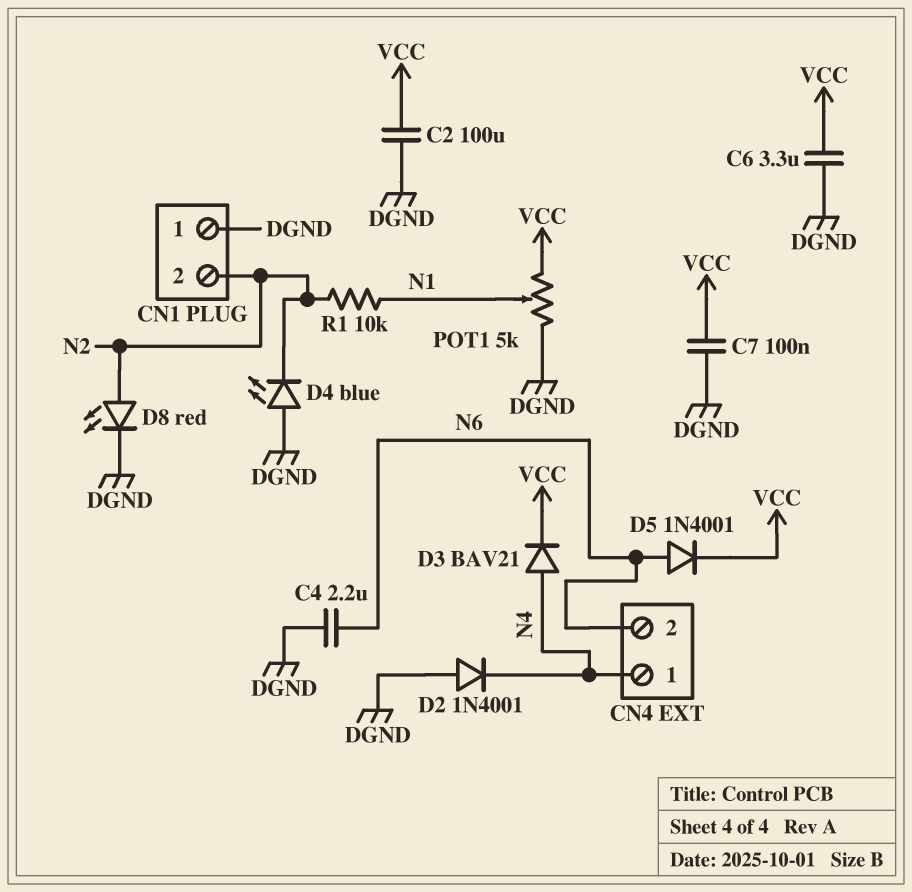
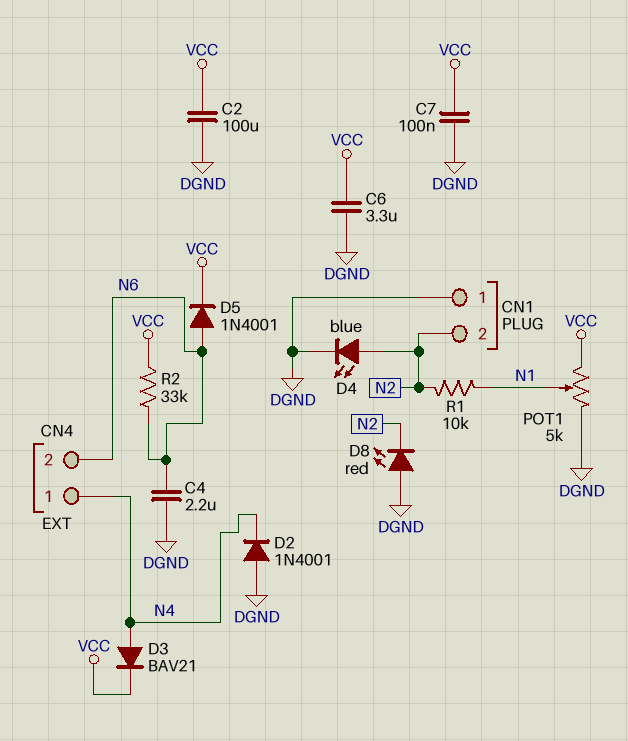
D4: LED blue (A DGND, K N2) -> LED blue (A N2, K DGND)
D8: LED red (A N2, K DGND) -> LED red (A DGND, K N2)
R2: none -> 33k (N6, VCC)

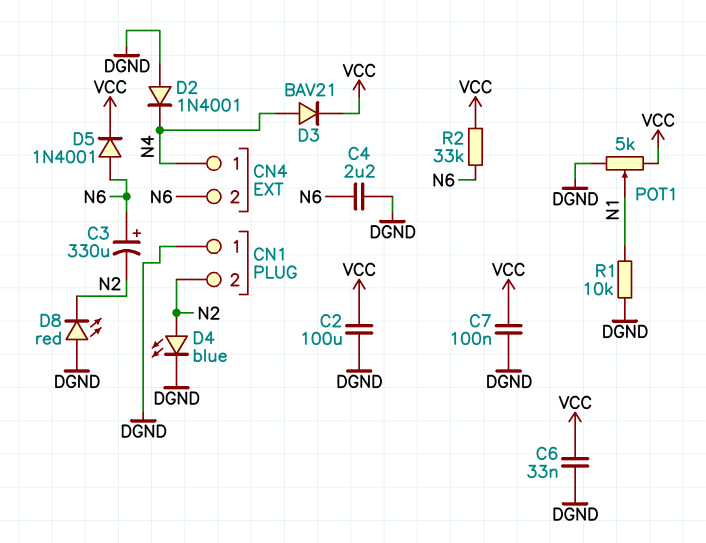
C3: none -> 330uF (plus N6, minus N2)
C6: 3.3uF (DGND, VCC) -> 33nF (DGND, VCC)
R1: 10k (N1, N2) -> 10k (DGND, N1)

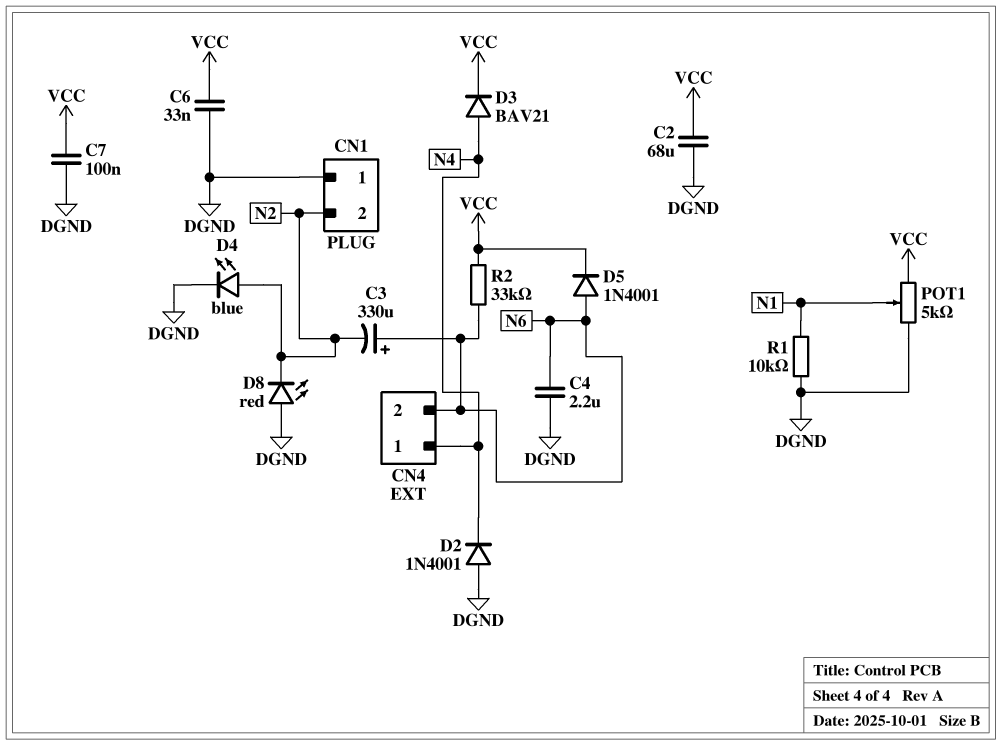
C2: 100uF (DGND, VCC) -> 68uF (DGND, VCC)

